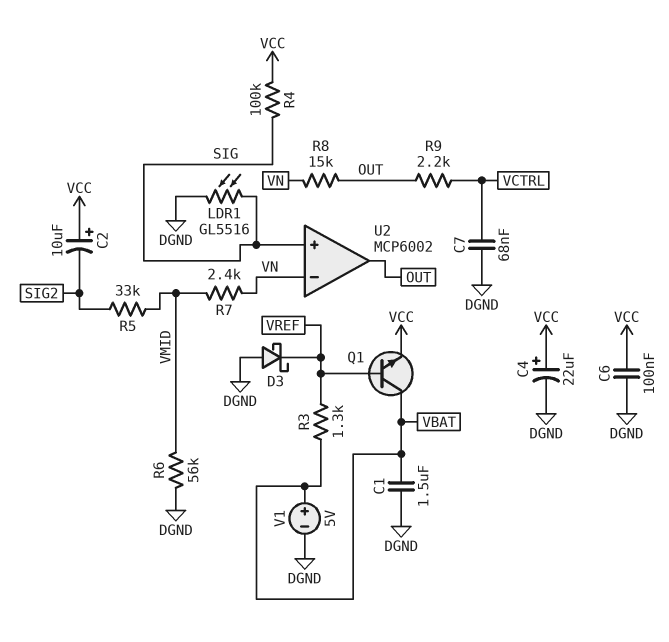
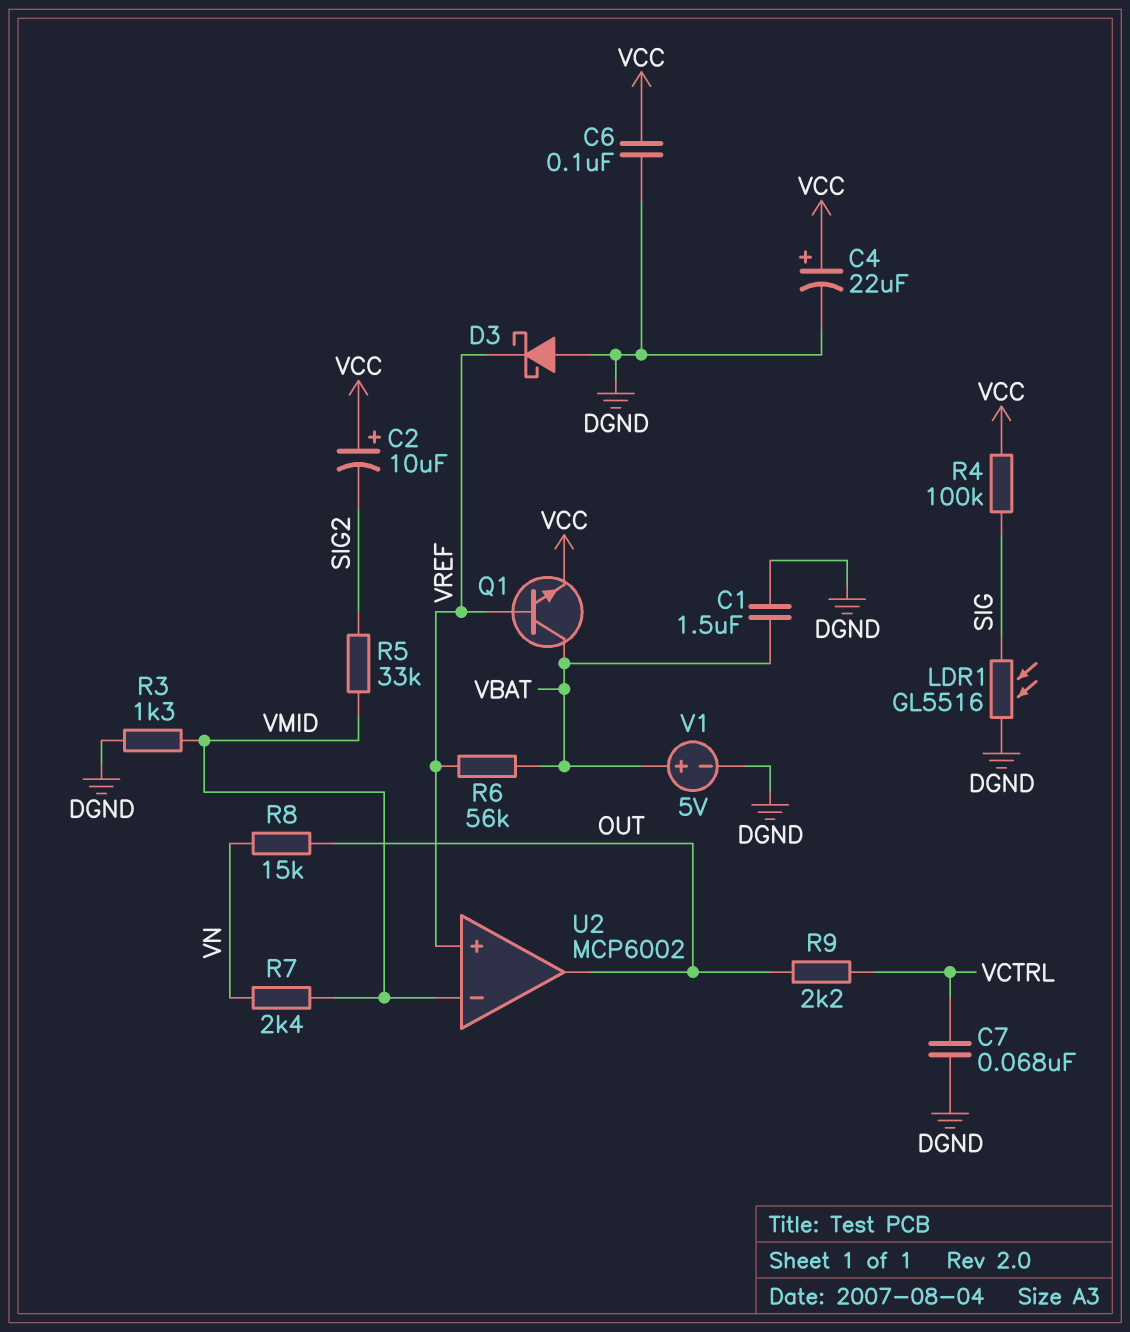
R3: 1.3k (VBAT, VREF) -> 1.3k (DGND, VMID)
R6: 56k (DGND, VMID) -> 56k (VBAT, VREF)
U2 pin in+: SIG -> VREF
U2 pin in-: VN -> VMID

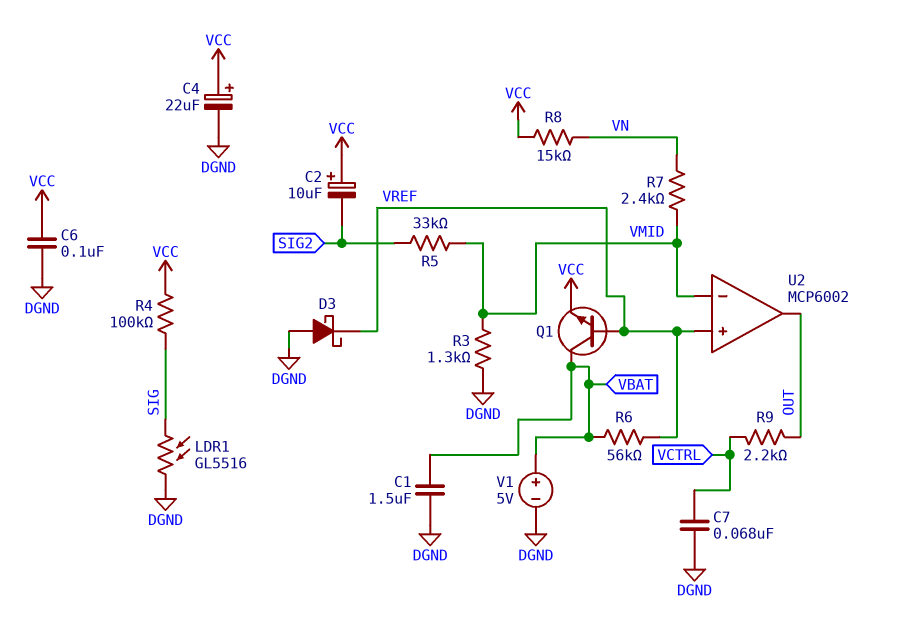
R8: 15k (OUT, VN) -> 15k (VCC, VN)

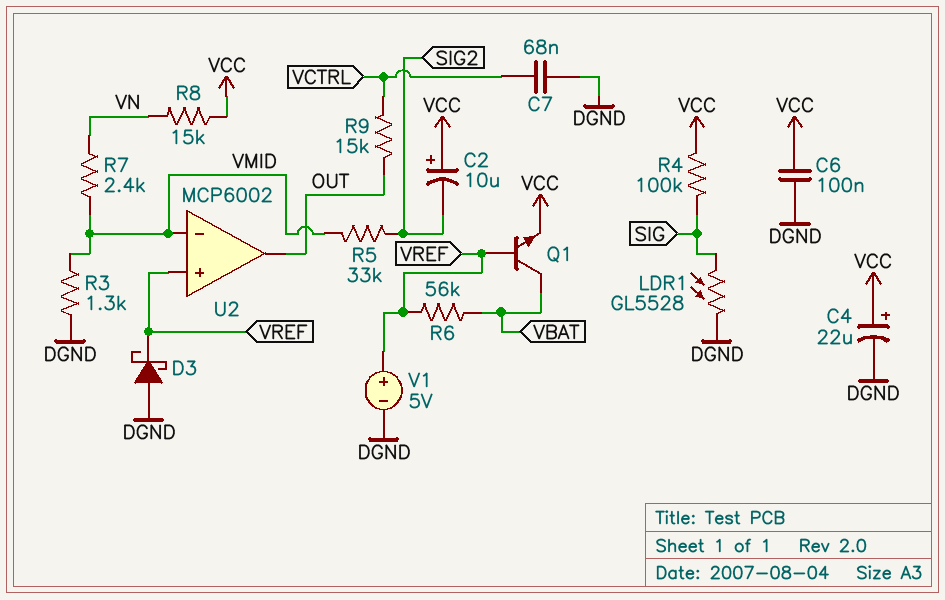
C1: 1.5uF (DGND, VBAT) -> none
LDR1: GL5516 (DGND, SIG) -> GL5528 (DGND, SIG)
R9: 2.2k (OUT, VCTRL) -> 15k (OUT, VCTRL)
V1: 5V (plus VBAT, minus DGND) -> 5V (plus VREF, minus DGND)

